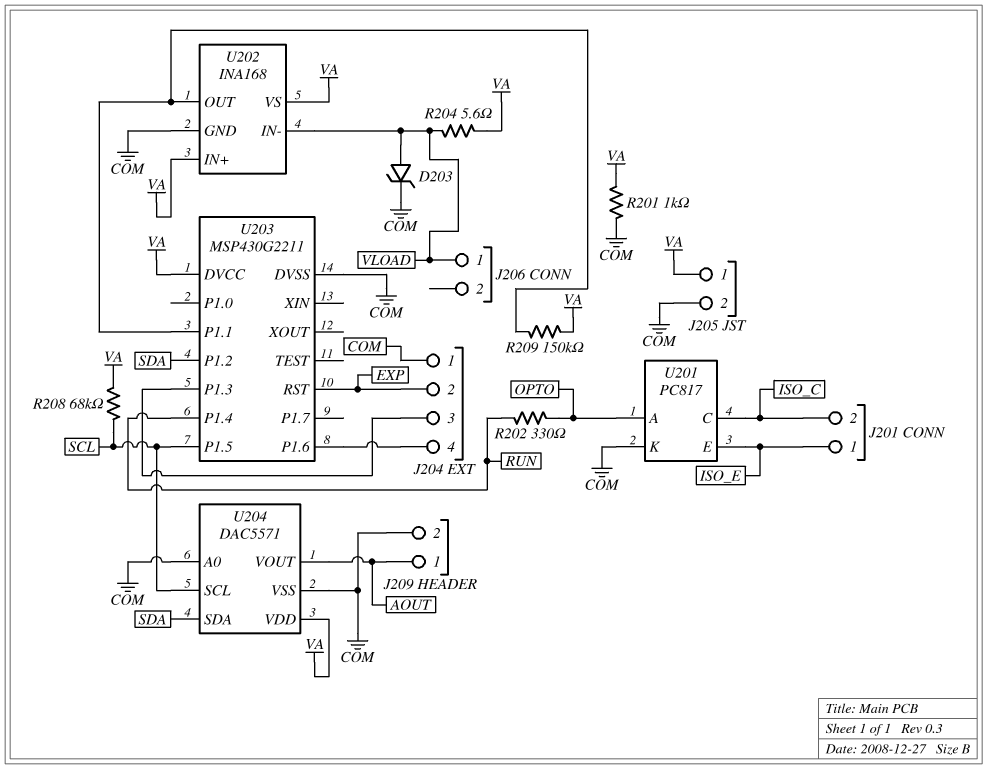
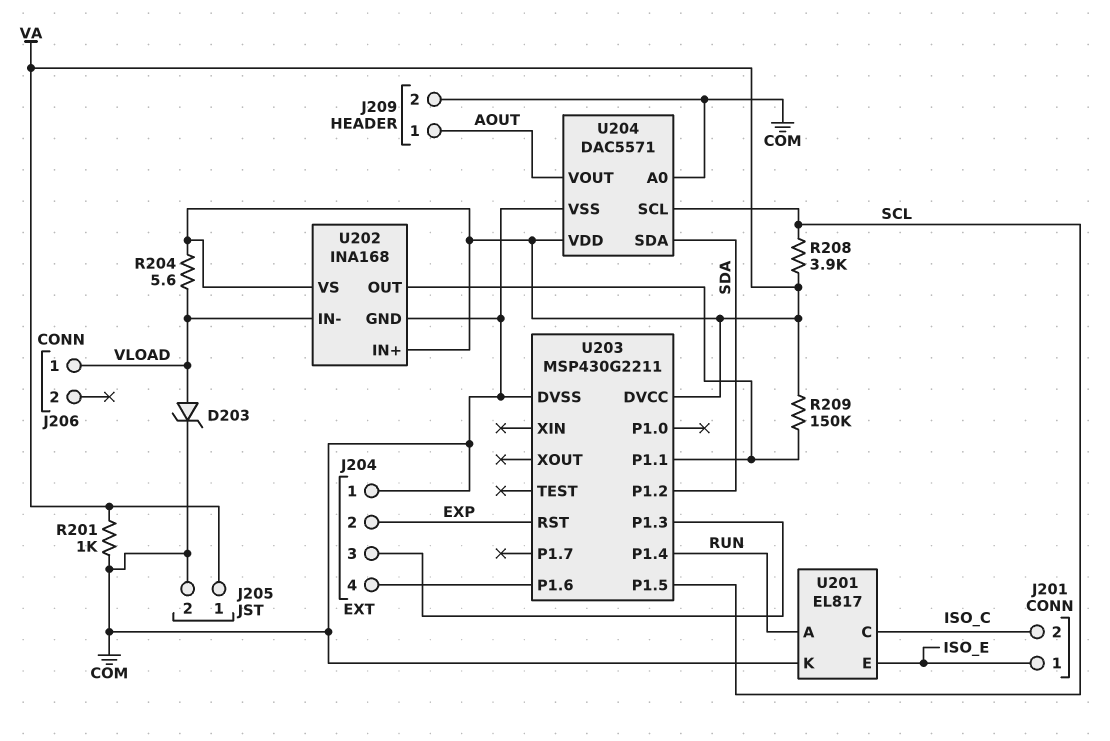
R202: 330 (OPTO, RUN) -> none
R208: 68k (SCL, VA) -> 3.9k (SCL, VA)
U201: PC817 -> EL817
U201 pin A: OPTO -> RUN

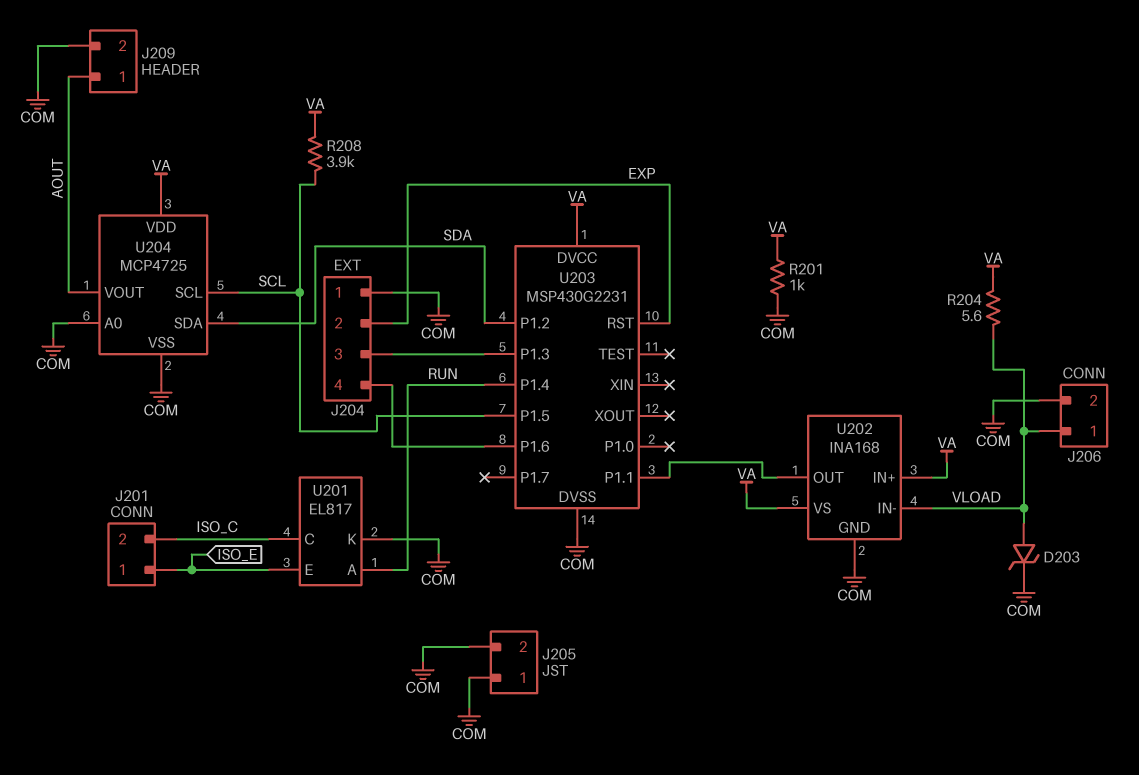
J205 pin 1: VA -> COM
J206 pin 2: none -> COM
R209: 150k (U202/OUT, VA) -> none
U203: MSP430G2211 -> MSP430G2231
U204: DAC5571 -> MCP4725

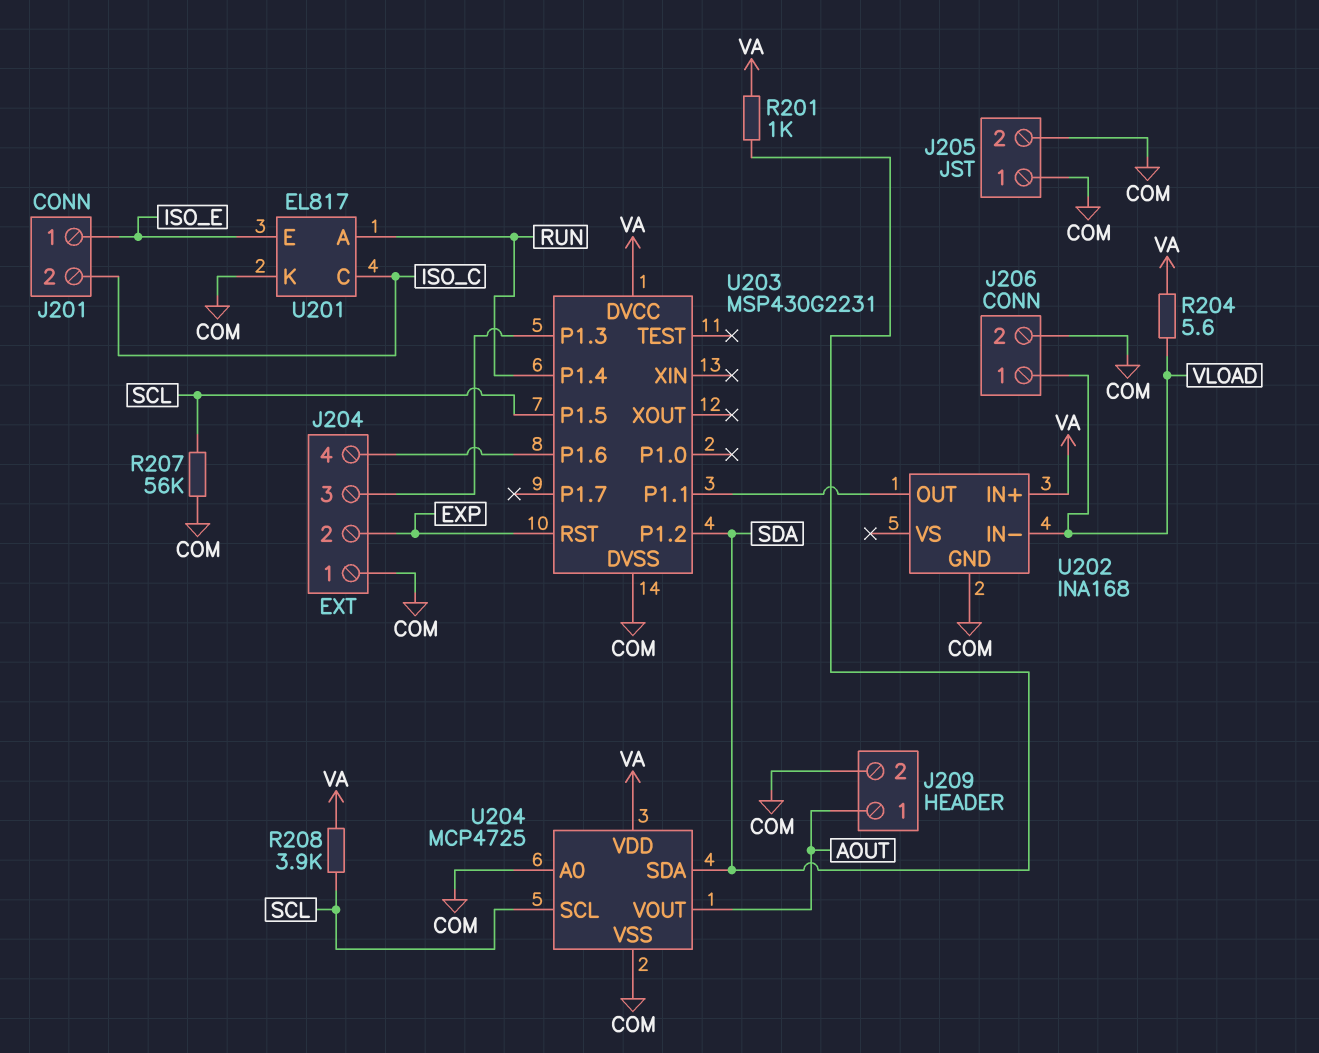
D203: zener (A VLOAD, K COM) -> none
R201: 1k (COM, VA) -> 1k (SDA, VA)
R207: none -> 56k (COM, SCL)
U202 pin VS: VA -> none

